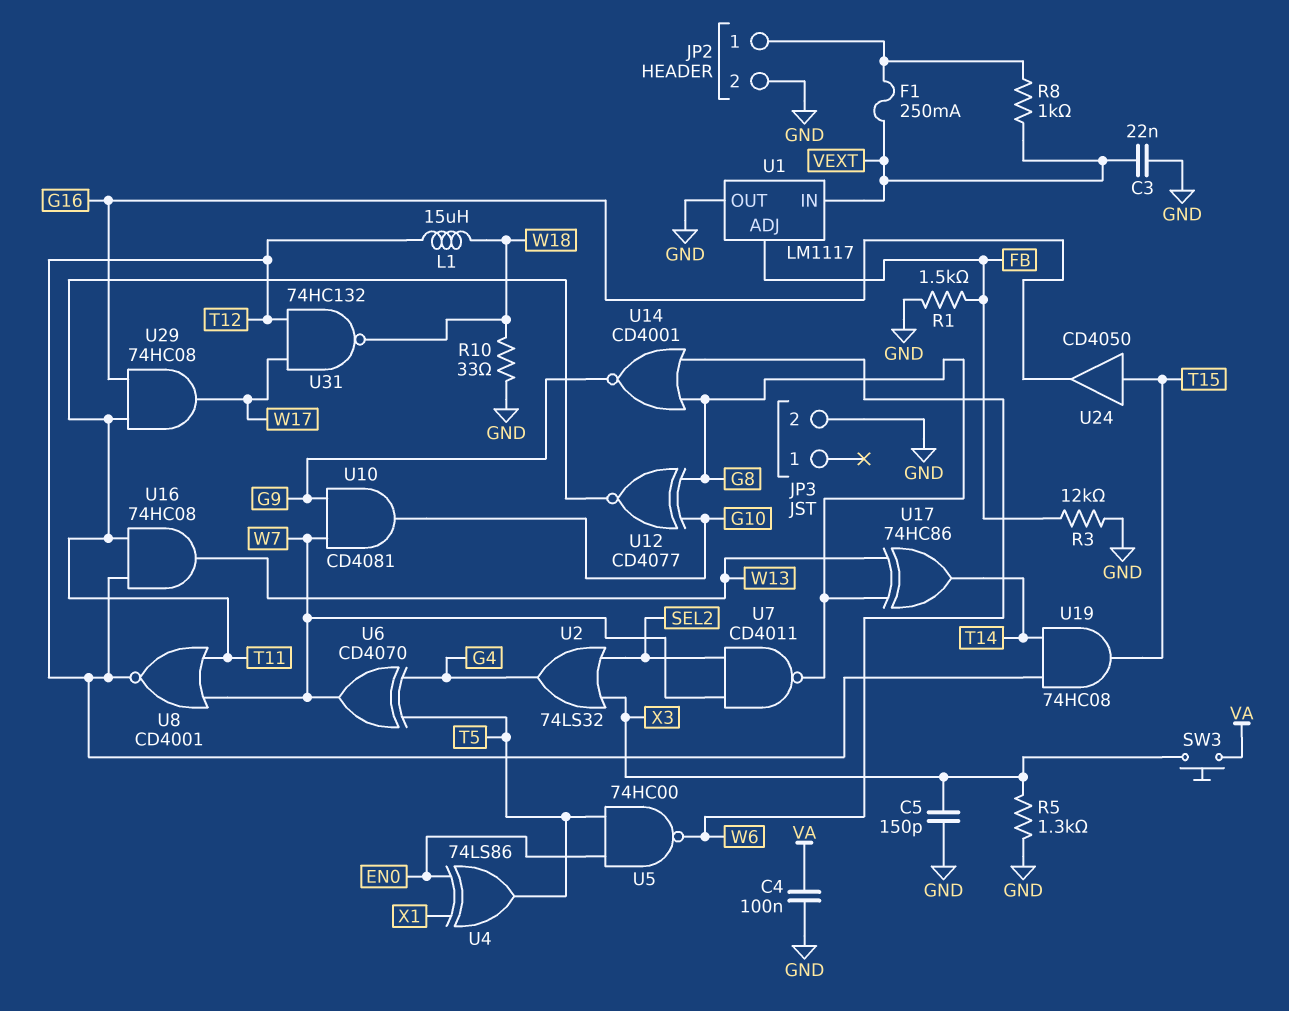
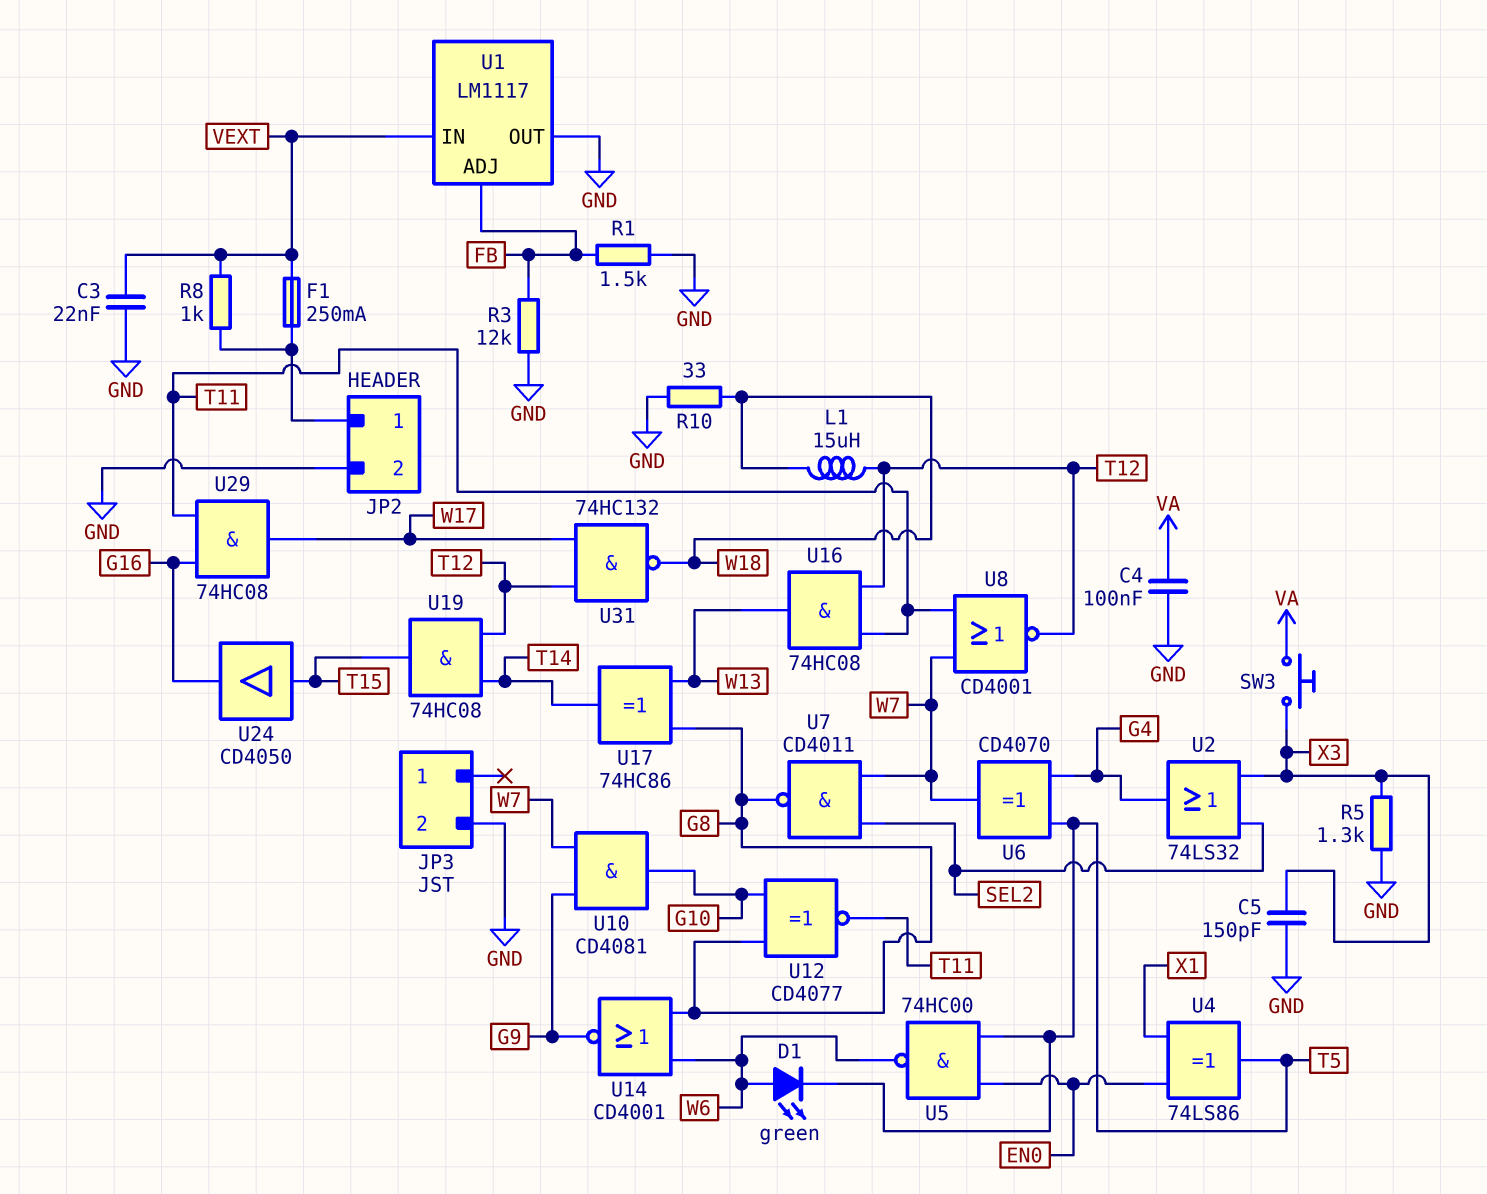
D1: none -> LED green (A W6, K T5)

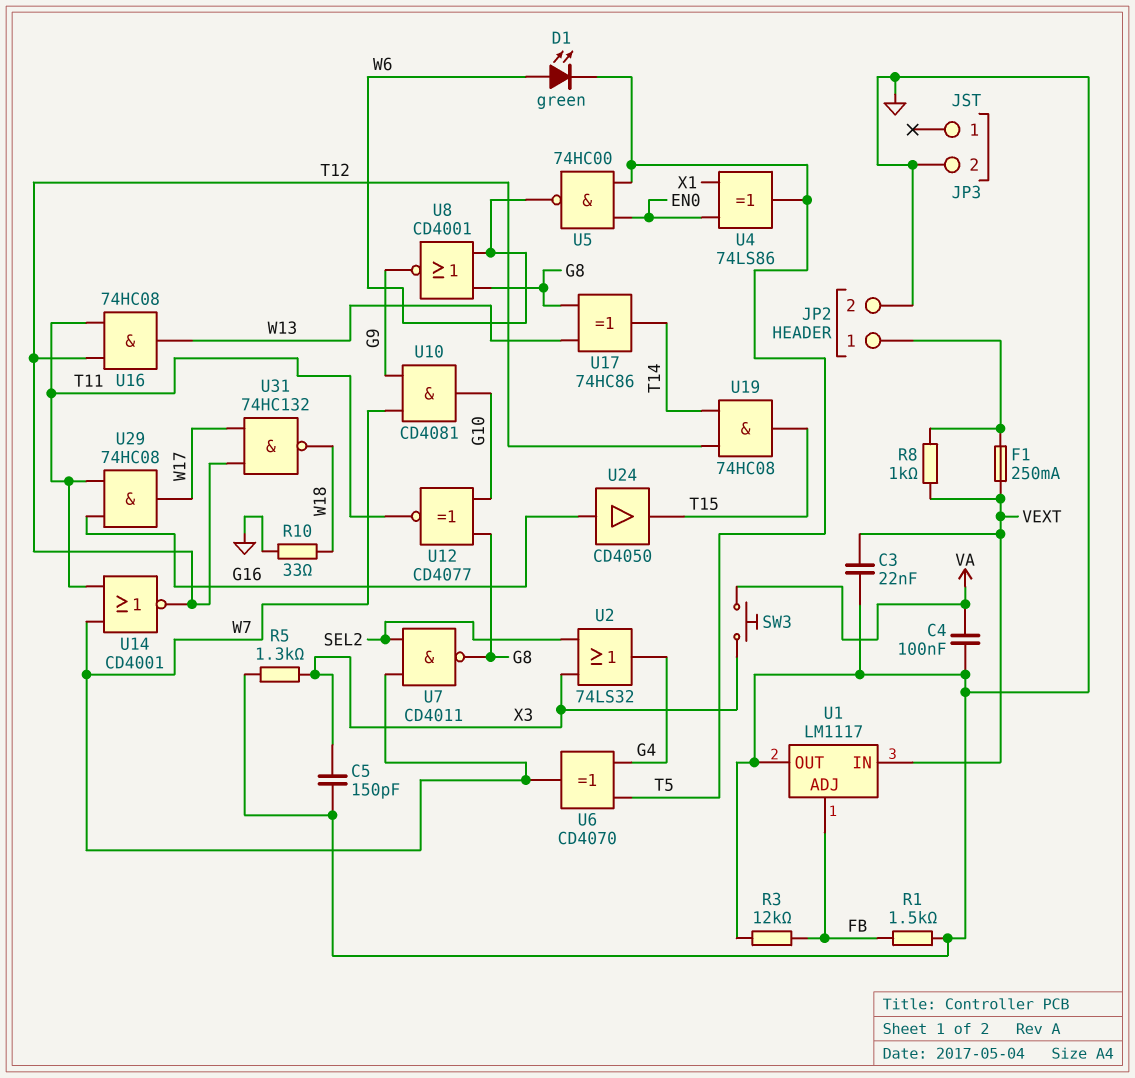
L1: 15uH (T12, W18) -> none
U8: NOR CD4001 (in T11, in W7, out T12) -> NOR CD4001 (in G8, in W6, out G9)
U14: NOR CD4001 (in G8, in W6, out G9) -> NOR CD4001 (in T11, in W7, out T12)
U24: buffer CD4050 (in T15, out G16) -> buffer CD4050 (in G16, out T15)

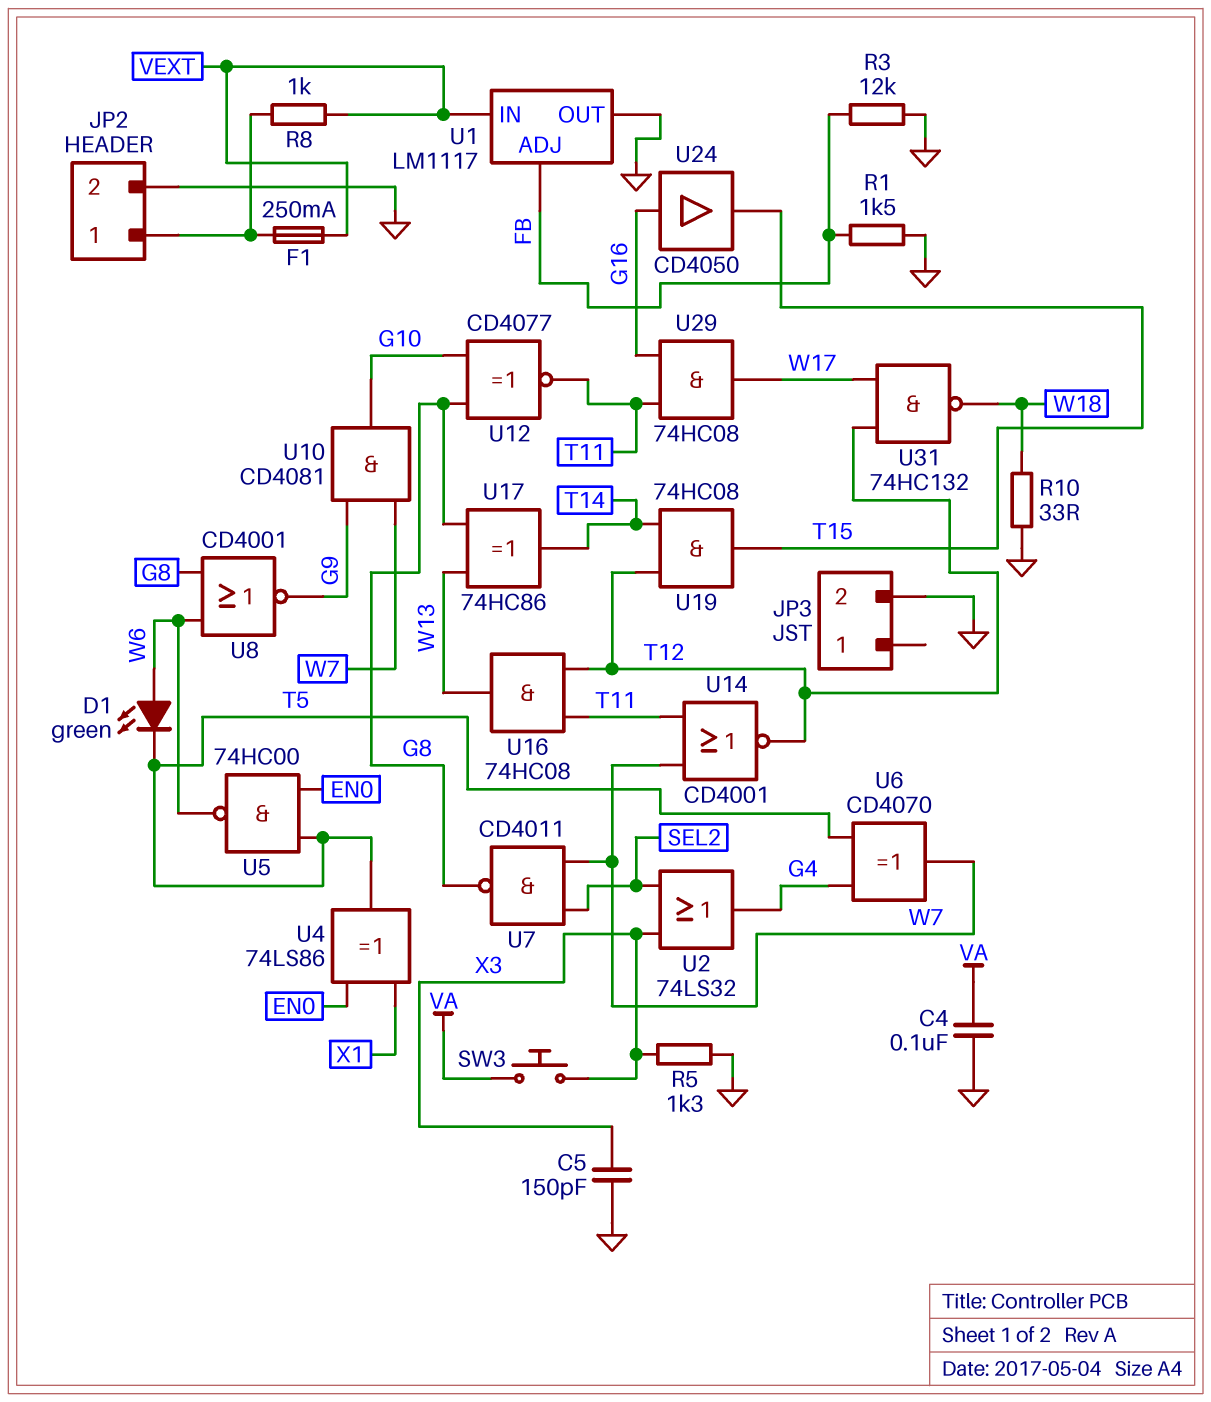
C3: 22nF (GND, VEXT) -> none

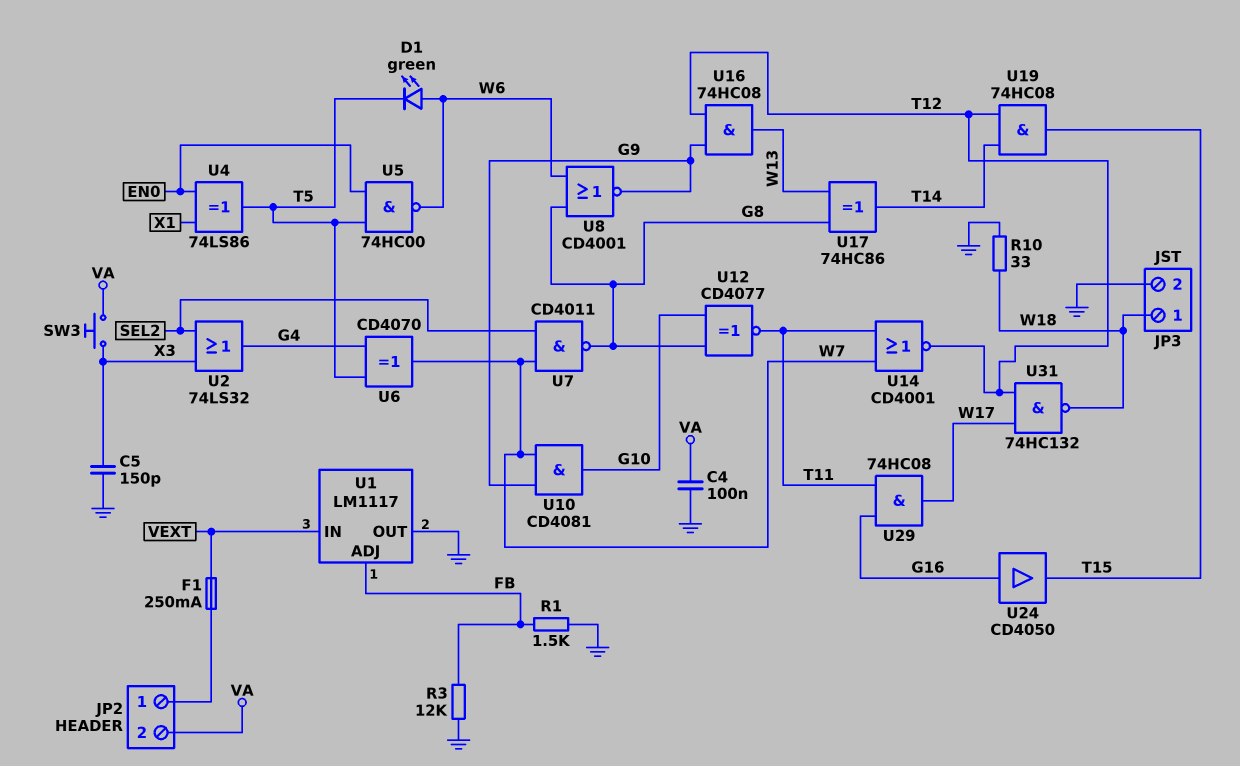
JP2 pin 2: GND -> VA
JP3 pin 1: none -> W18
R5: 1.3k (GND, X3) -> none
R8: 1k (JP2/1, VEXT) -> none
U16: AND 74HC08 (in T11, in T12, out W13) -> AND 74HC08 (in G9, in T12, out W13)

